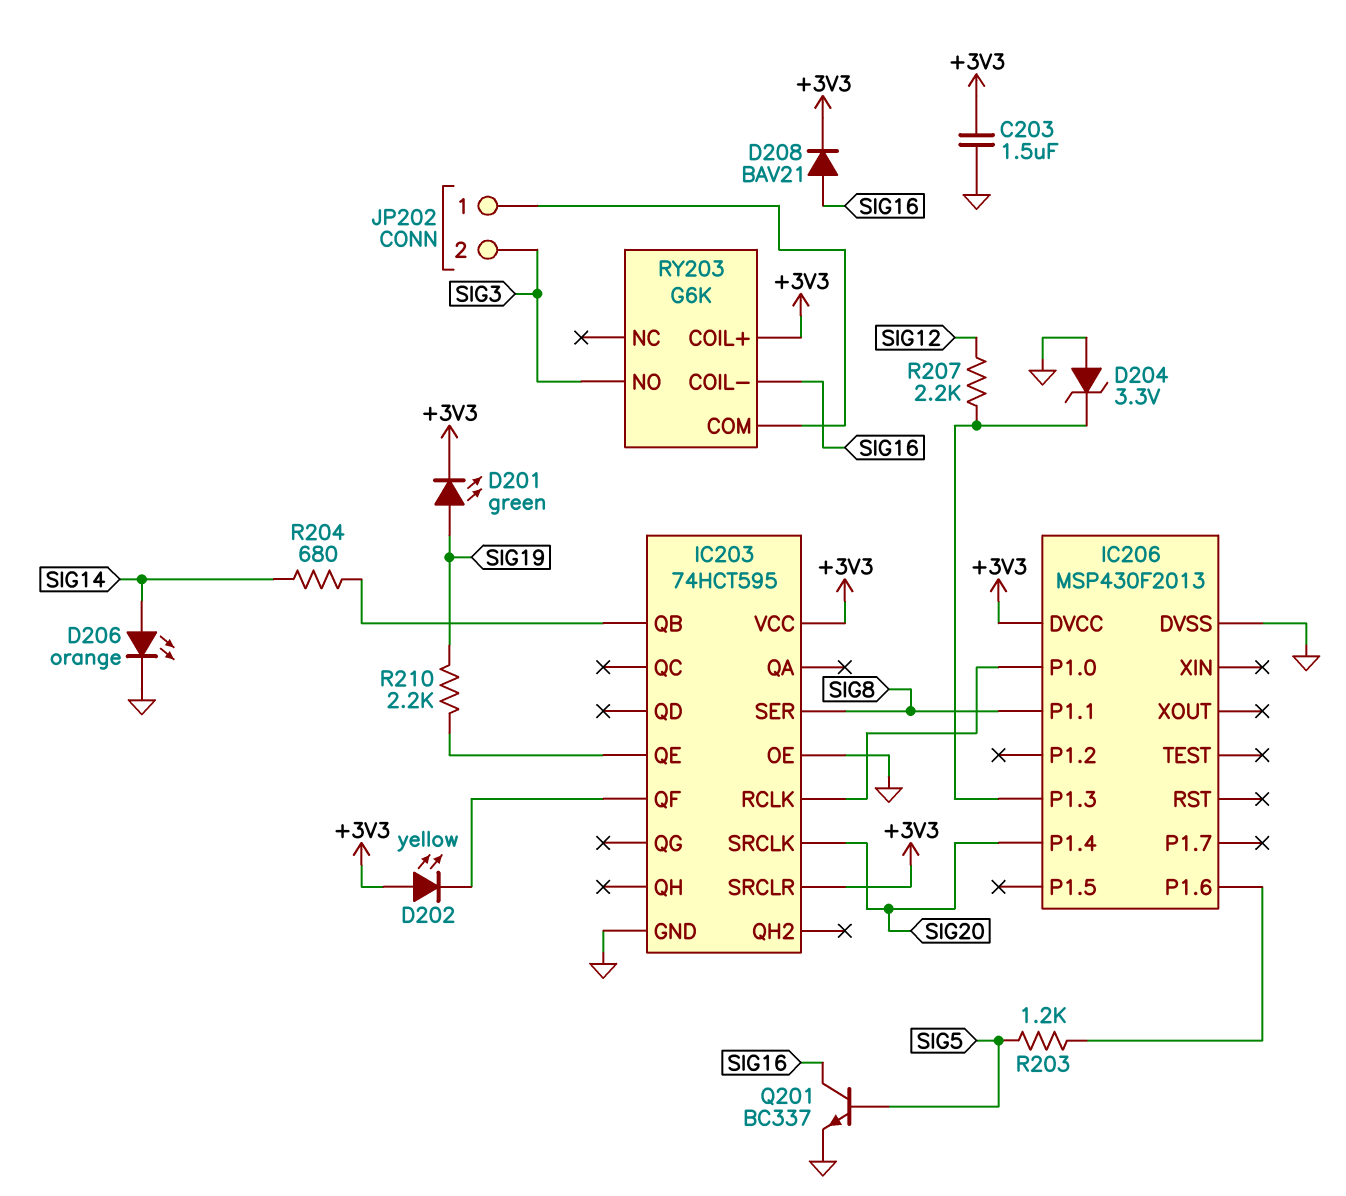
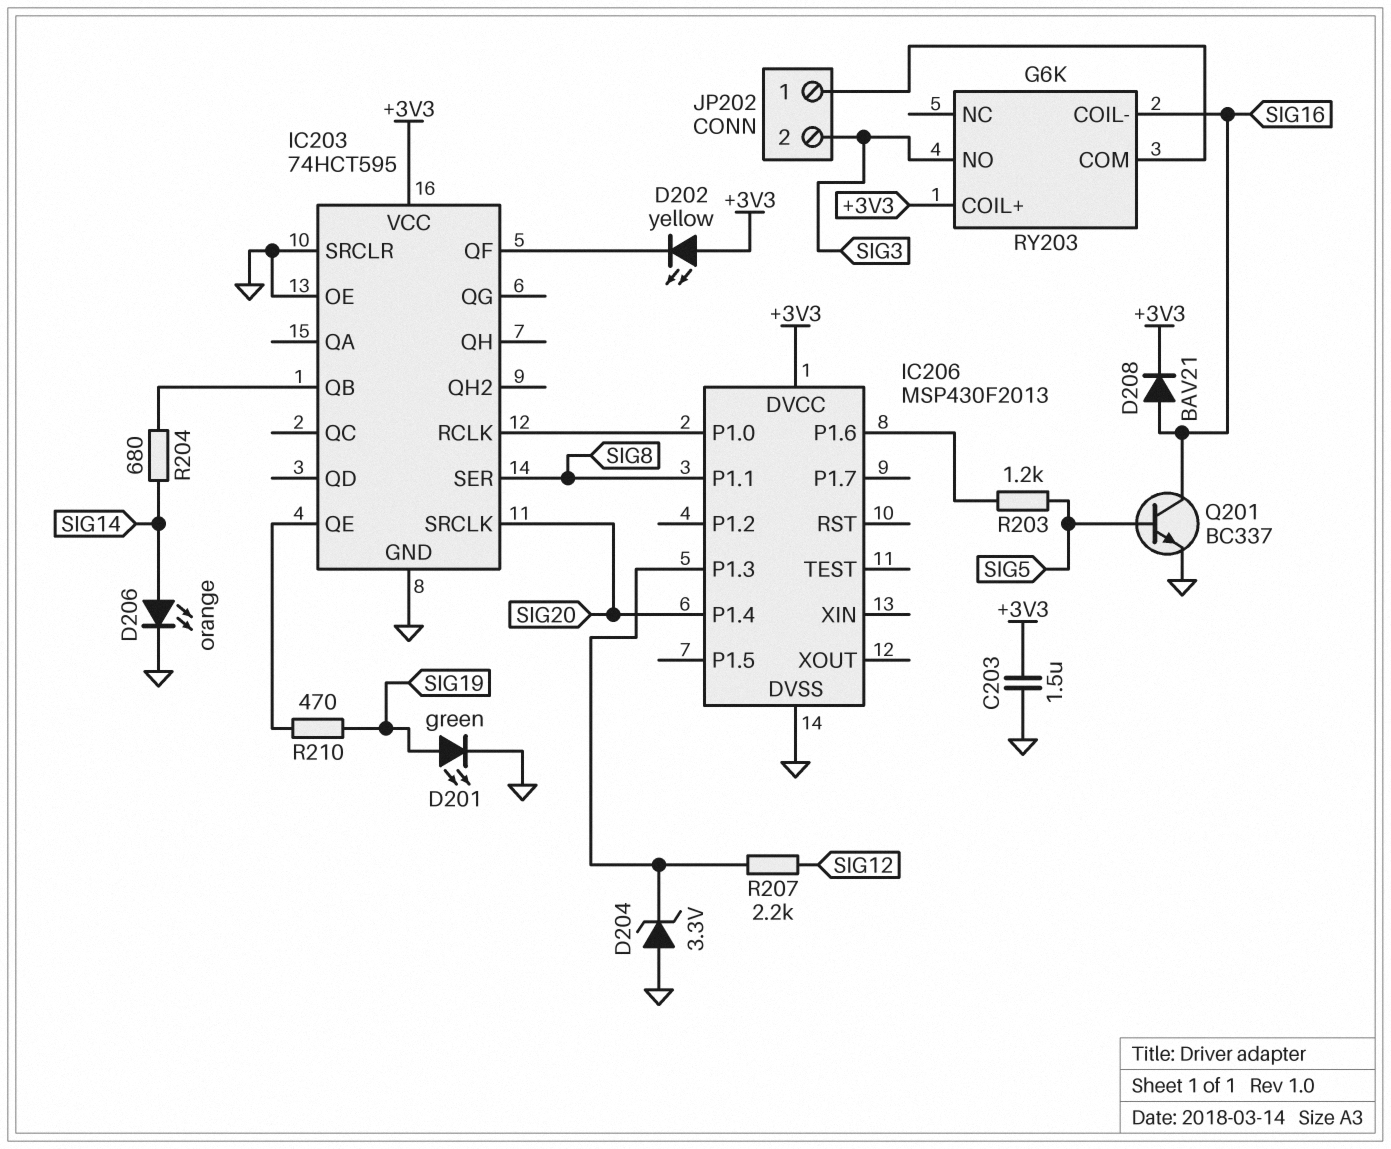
D201: LED green (A SIG19, K +3V3) -> LED green (A SIG19, K GND)
IC203 pin SRCLR: +3V3 -> GND
R210: 2.2k (IC203/QE, SIG19) -> 470 (IC203/QE, SIG19)

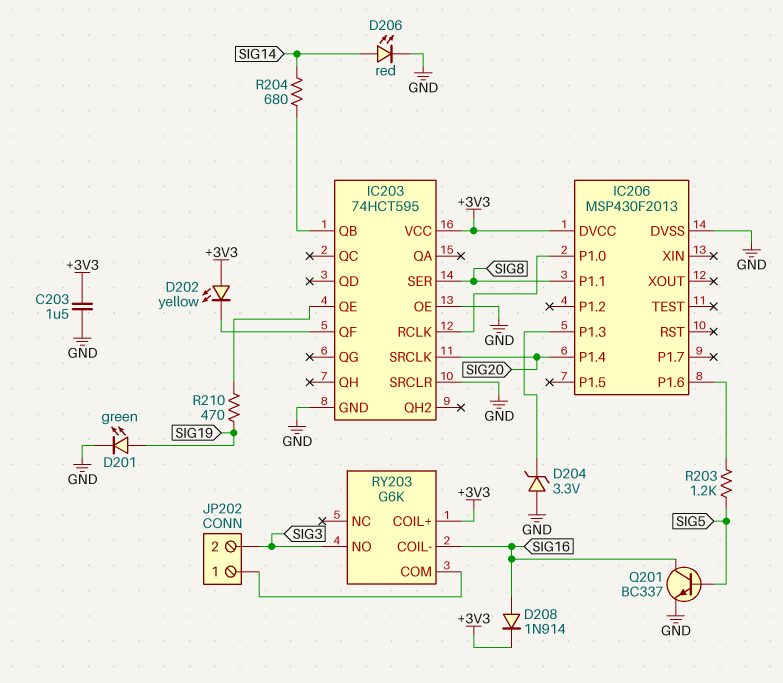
D206: LED orange (A SIG14, K GND) -> LED red (A SIG14, K GND)
D208: diode BAV21 (A SIG16, K +3V3) -> diode 1N914 (A SIG16, K +3V3)
R207: 2.2k (IC206/P1.3, SIG12) -> none

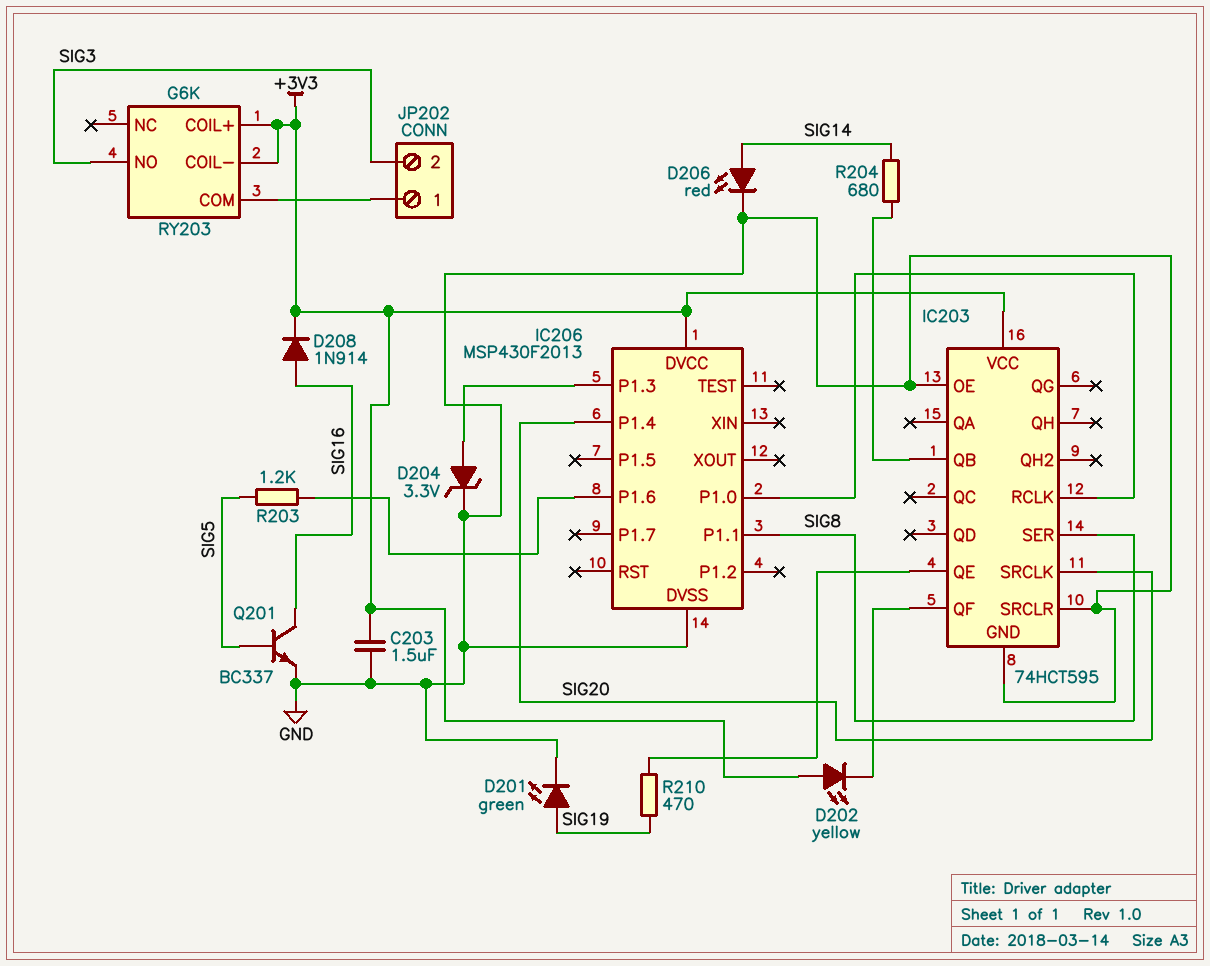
D204: zener 3.3V (A GND, K IC206/P1.3) -> zener 3.3V (A IC206/P1.3, K GND)
RY203 pin COIL-: SIG16 -> +3V3

